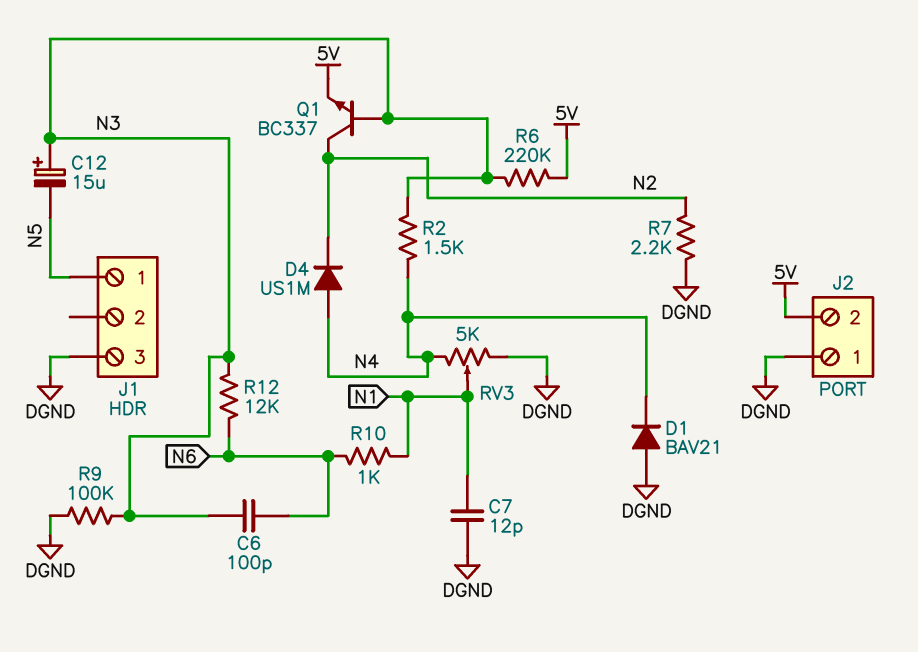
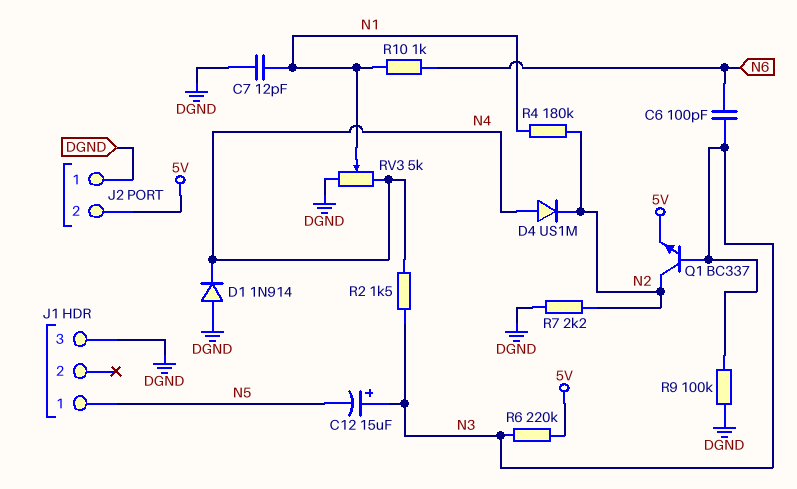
D1: diode BAV21 (A DGND, K N4) -> diode 1N914 (A DGND, K N4)
R4: none -> 180k (N1, N2)
R12: 12k (N3, N6) -> none

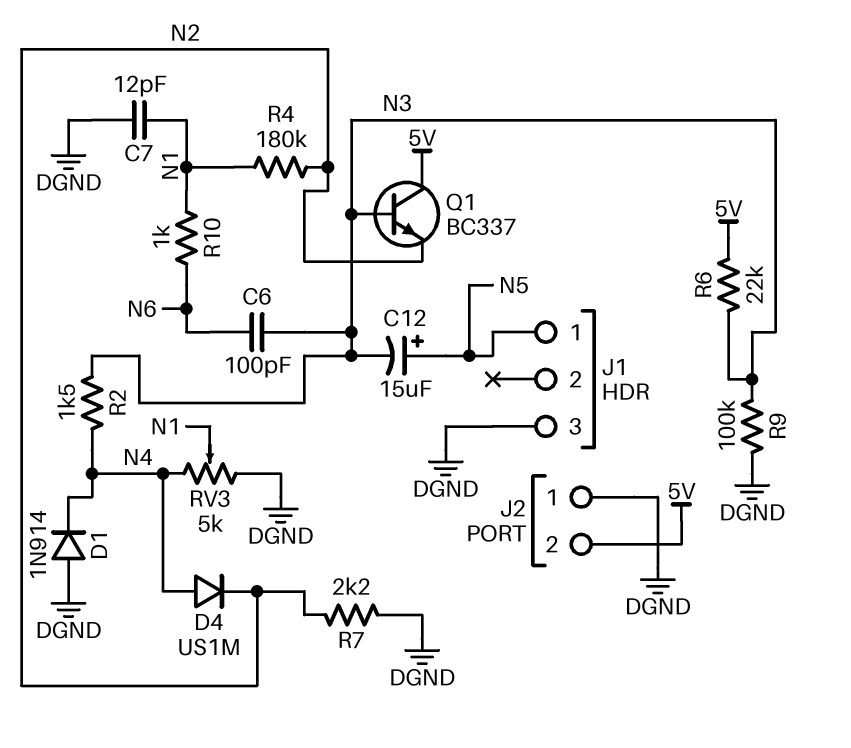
C12: 15uF (plus N3, minus N5) -> 15uF (plus N5, minus N3)
Q1: NPN BC337 (B N3, C N2, E 5V) -> NPN BC337 (B N3, C 5V, E N2)
R6: 220k (5V, N3) -> 22k (5V, N3)

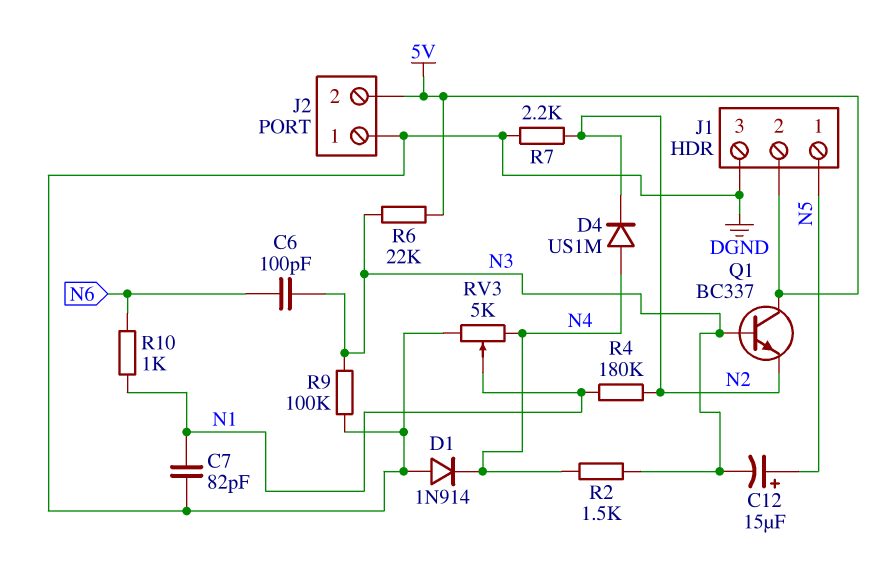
C7: 12pF (DGND, N1) -> 82pF (DGND, N1)
J1 pin 2: none -> 5V

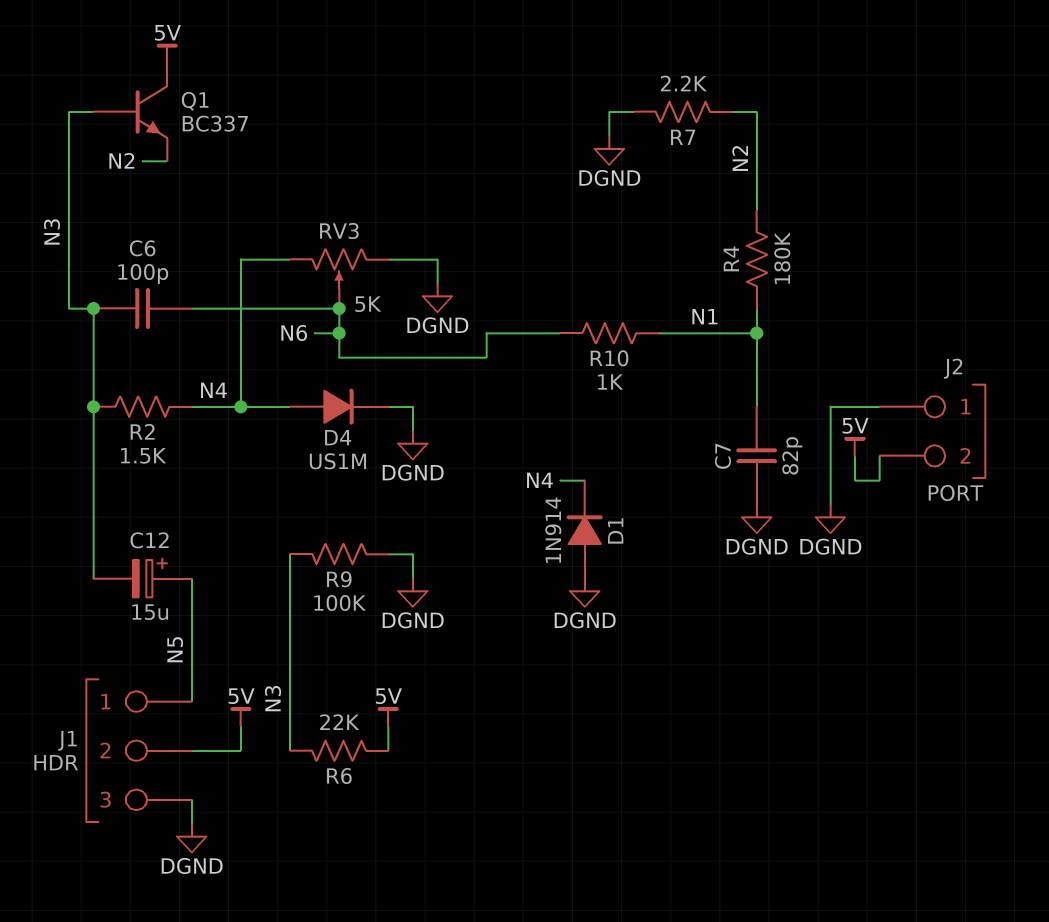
D4: diode US1M (A N4, K N2) -> diode US1M (A N4, K DGND)
RV3: 5k (DGND, N4, wiper N1) -> 5k (DGND, N4, wiper N6)

